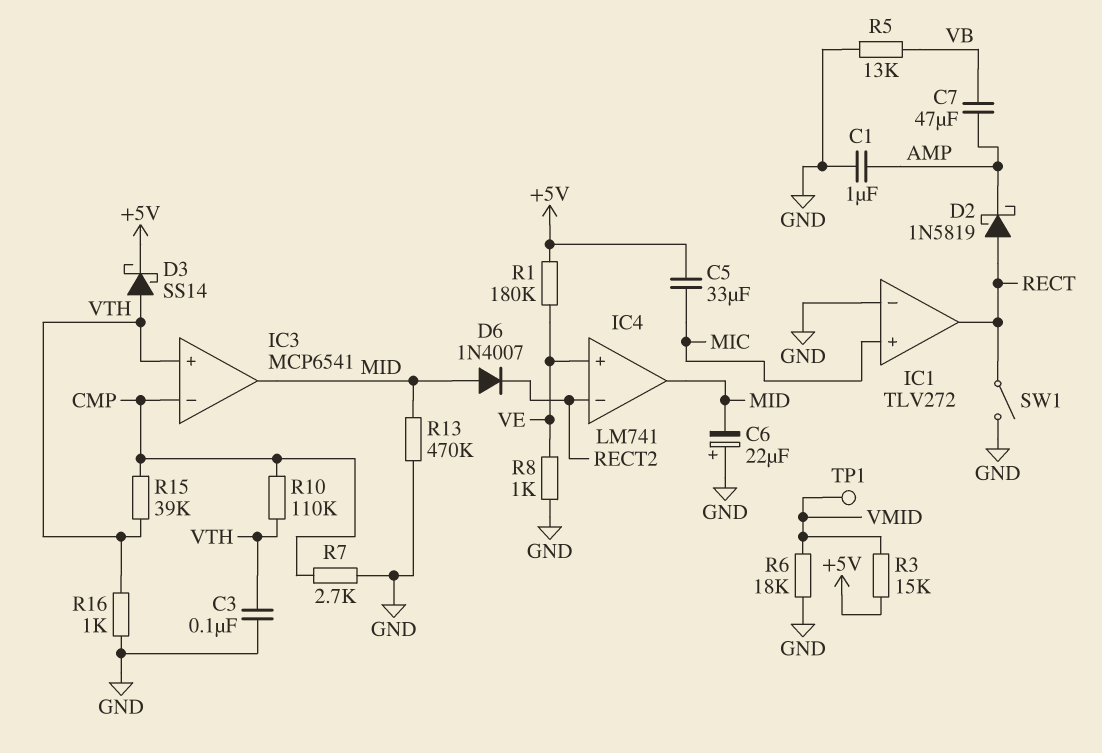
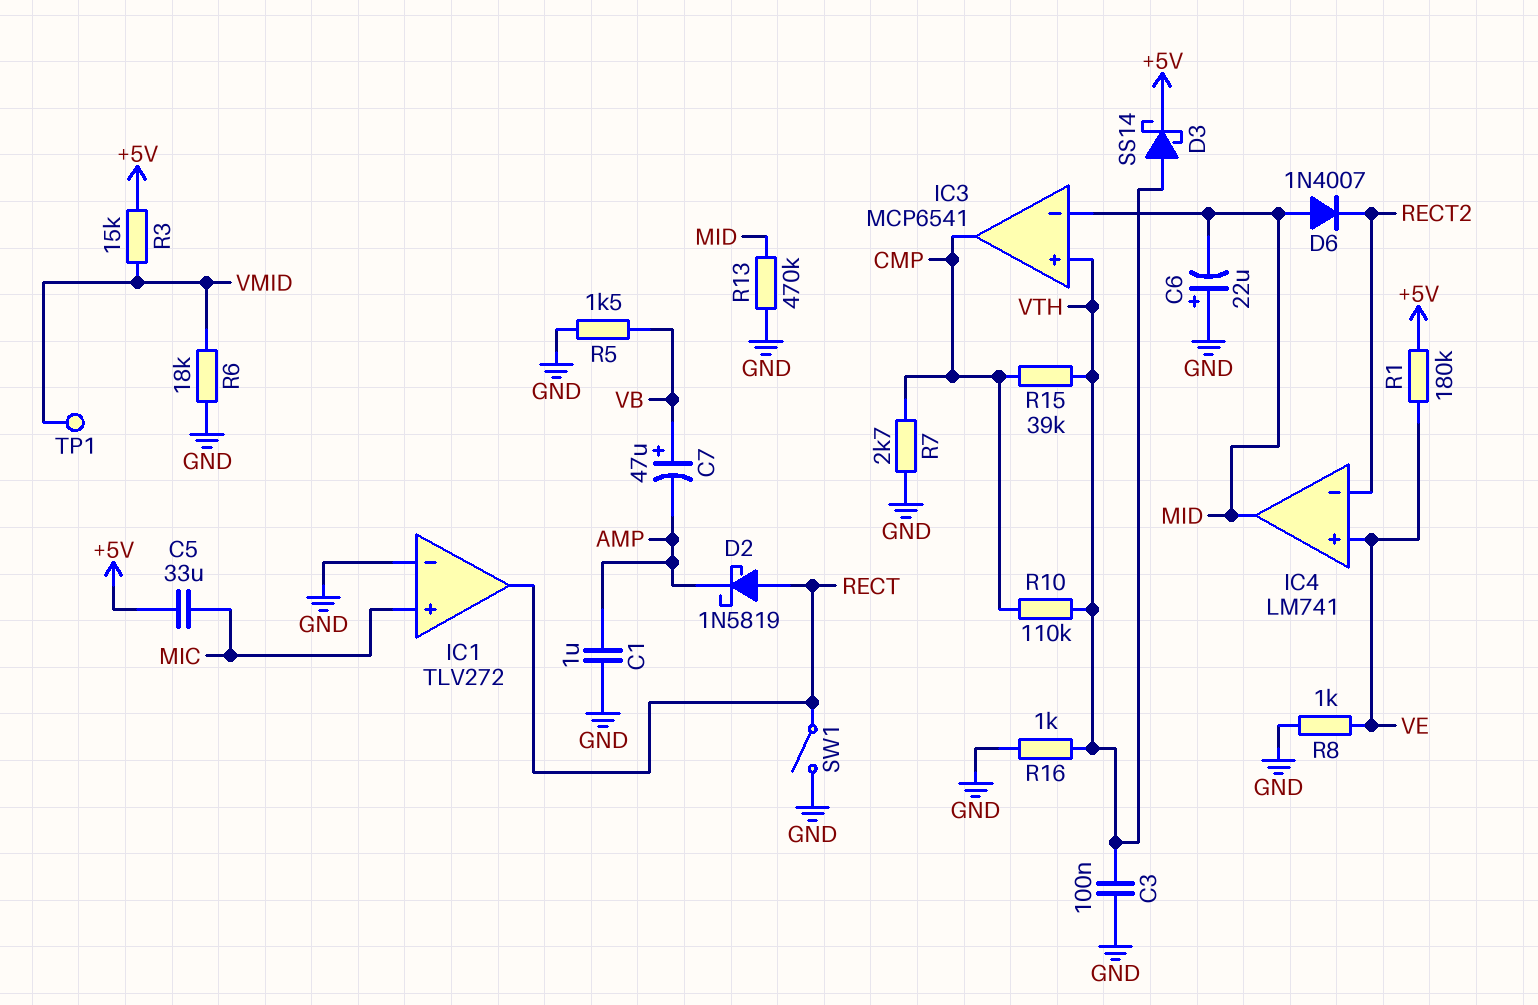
C7: 47uF (AMP, VB) -> 47uF (plus VB, minus AMP)
IC3 pin in-: CMP -> MID
IC3 pin out: MID -> CMP
R5: 13k (GND, VB) -> 1.5k (GND, VB)

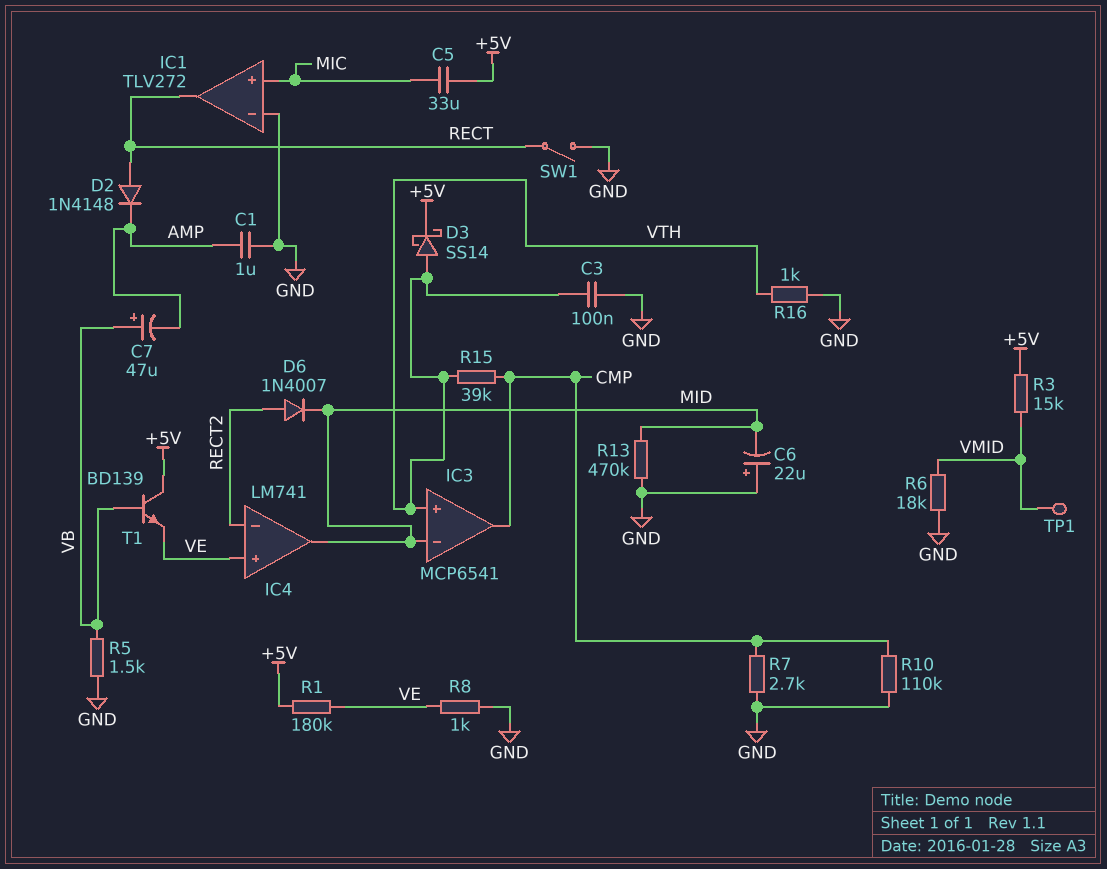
D2: schottky 1N5819 (A RECT, K AMP) -> diode 1N4148 (A RECT, K AMP)
D6: diode 1N4007 (A MID, K RECT2) -> diode 1N4007 (A RECT2, K MID)
R10: 110k (CMP, VTH) -> 110k (CMP, GND)
T1: none -> NPN BD139 (B VB, C +5V, E VE)

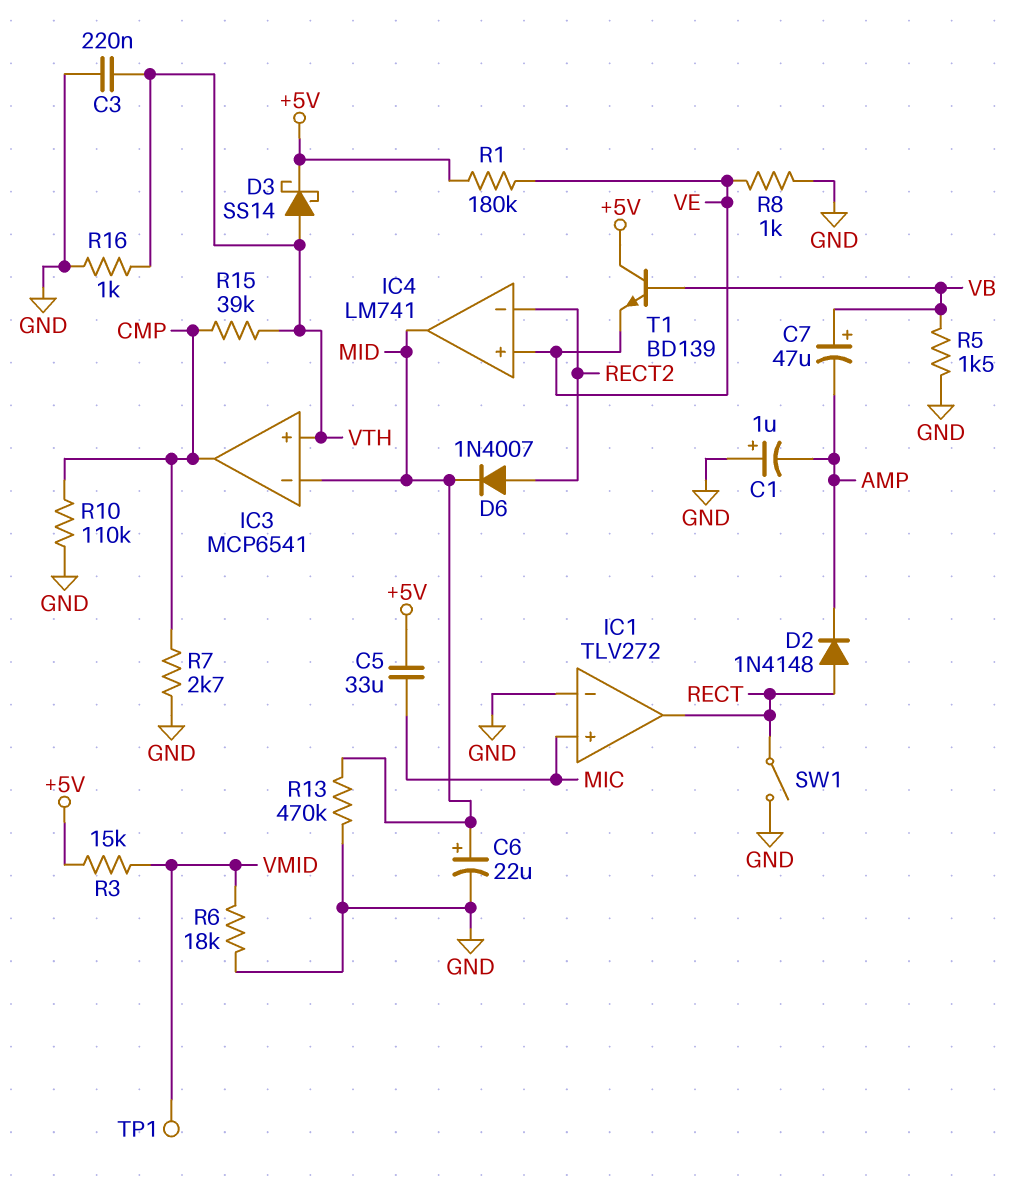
C1: 1uF (AMP, GND) -> 1uF (plus GND, minus AMP)
C3: 100nF (GND, VTH) -> 220nF (GND, VTH)
C6: 22uF (plus GND, minus MID) -> 22uF (plus MID, minus GND)

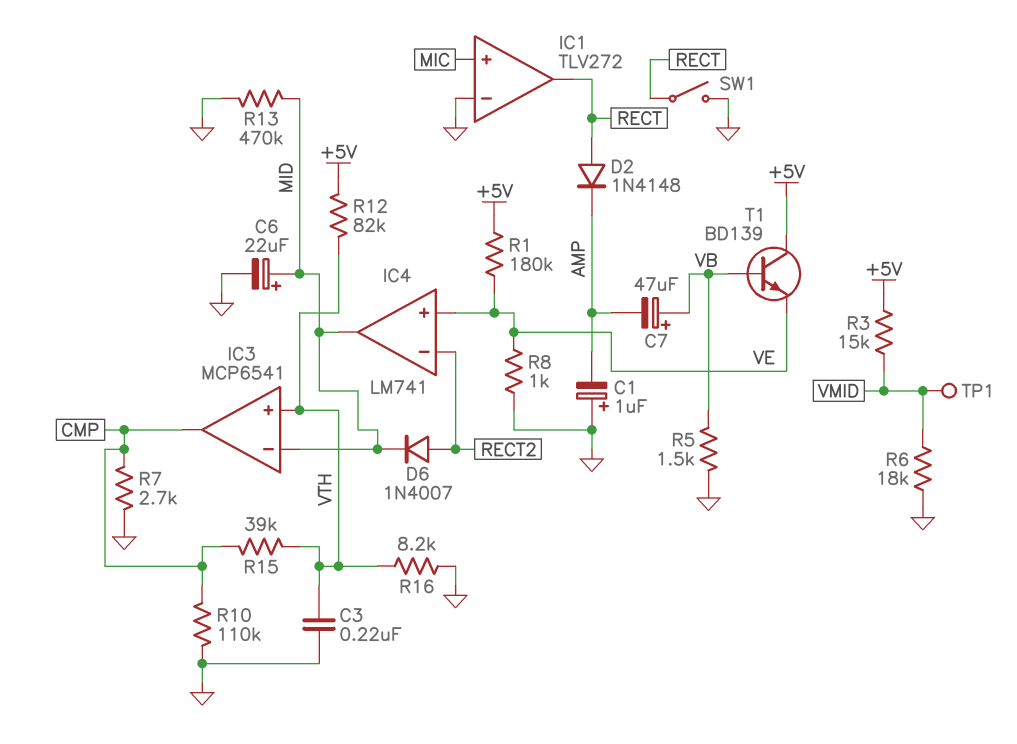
C5: 33uF (+5V, MIC) -> none
D3: schottky SS14 (A VTH, K +5V) -> none
R12: none -> 82k (+5V, VTH)
R16: 1k (GND, VTH) -> 8.2k (GND, VTH)

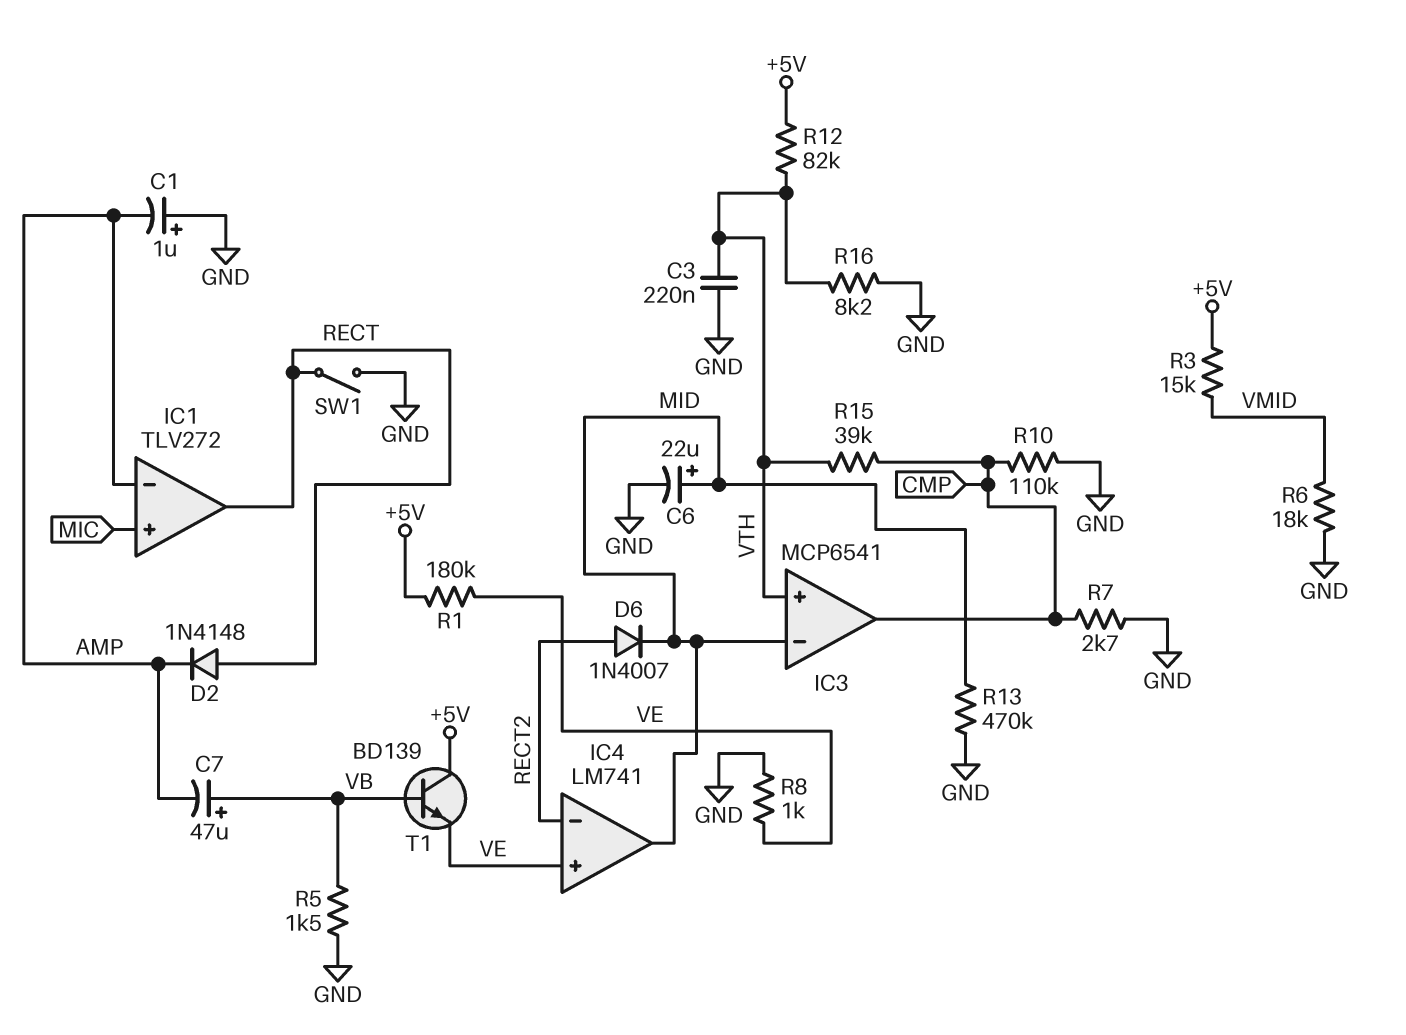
IC1 pin in-: GND -> AMP
TP1: test point (VMID) -> none

